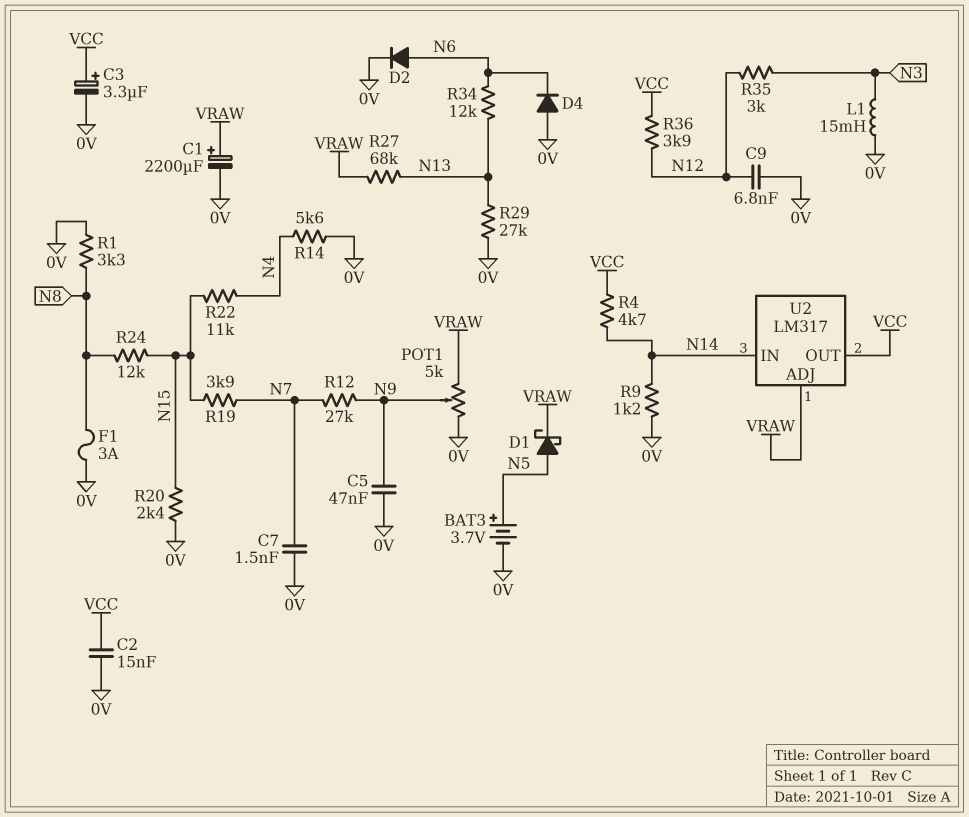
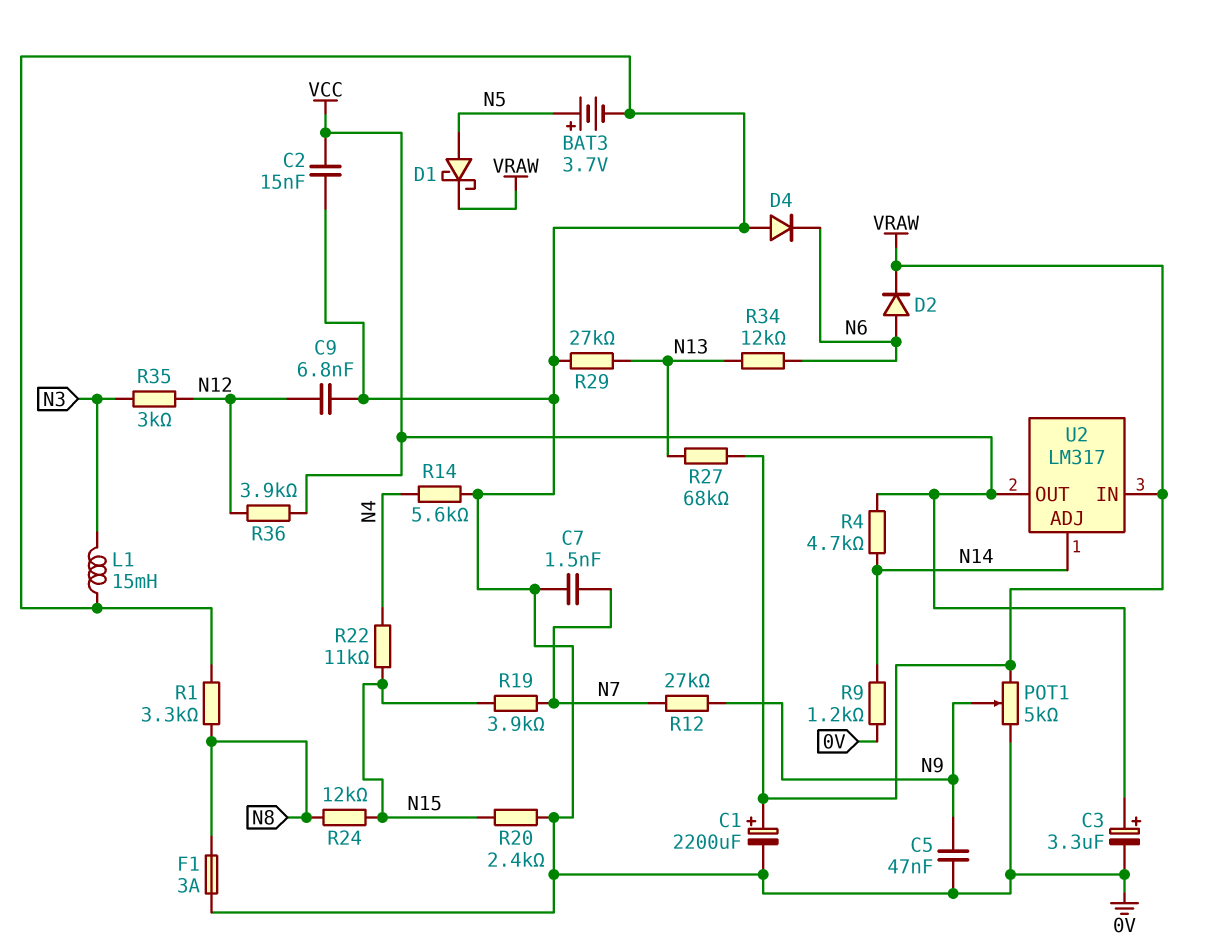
D2: diode (A N6, K 0V) -> diode (A N6, K VRAW)
U2 pin ADJ: VRAW -> N14
U2 pin IN: N14 -> VRAW

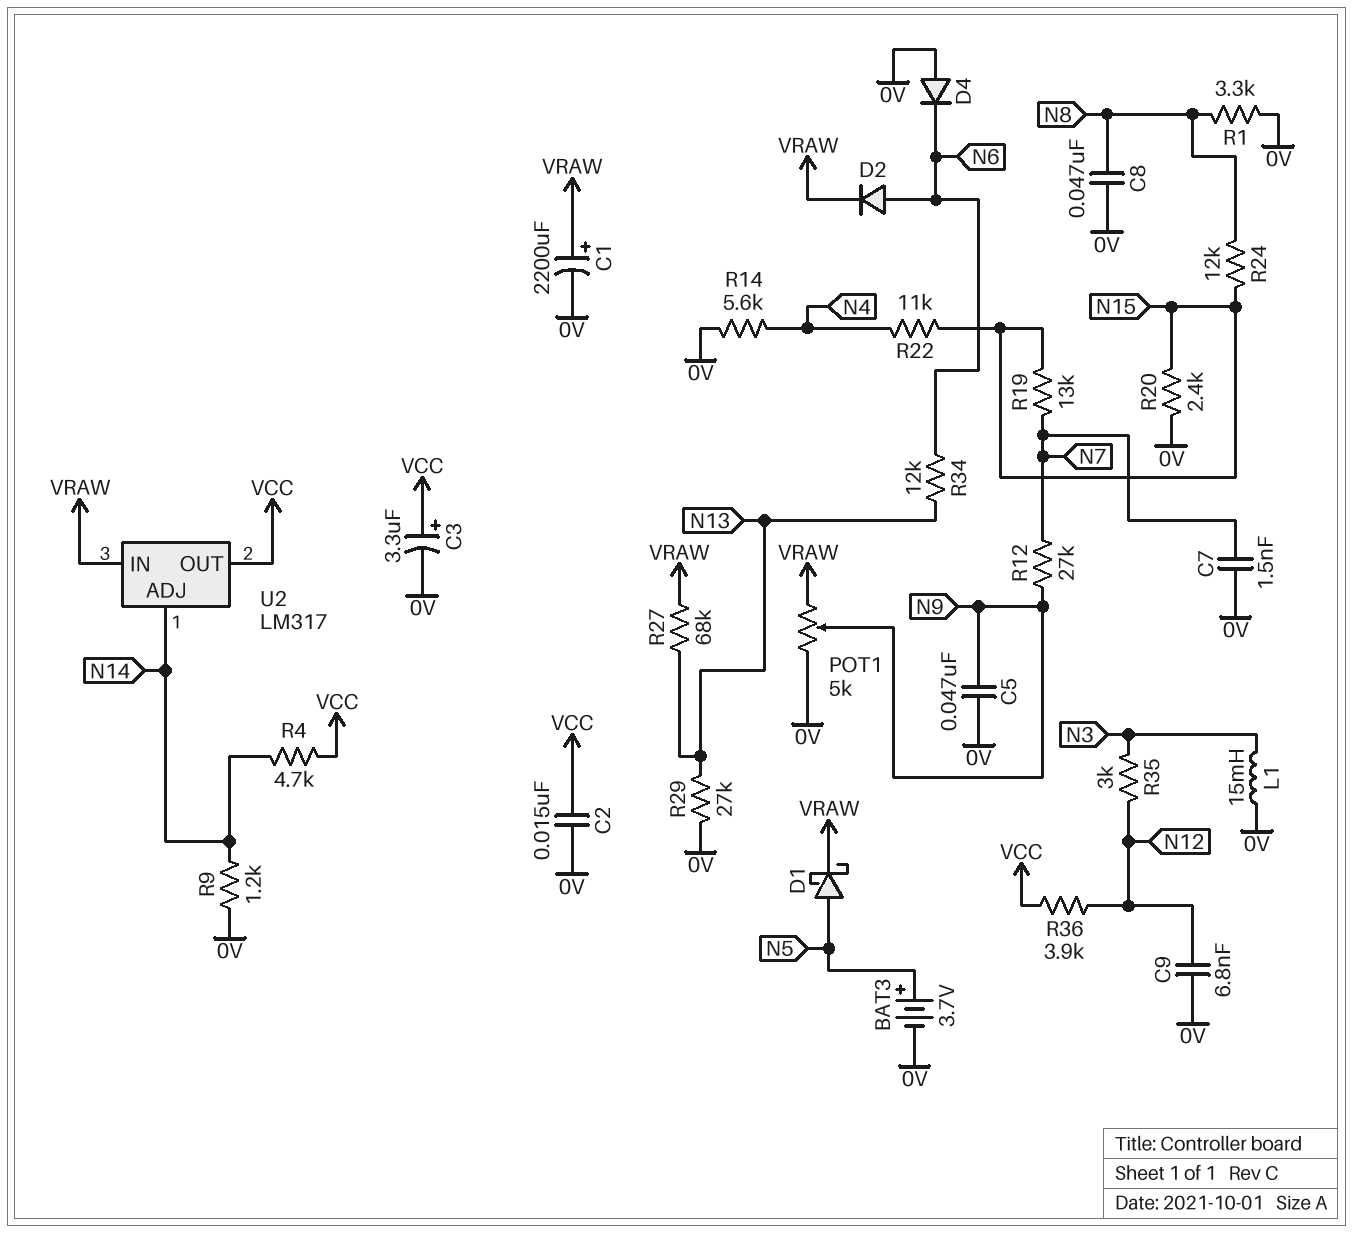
C8: none -> 47nF (0V, N8)
F1: 3A (0V, N8) -> none
R19: 3.9k (N7, N15) -> 13k (N7, N15)

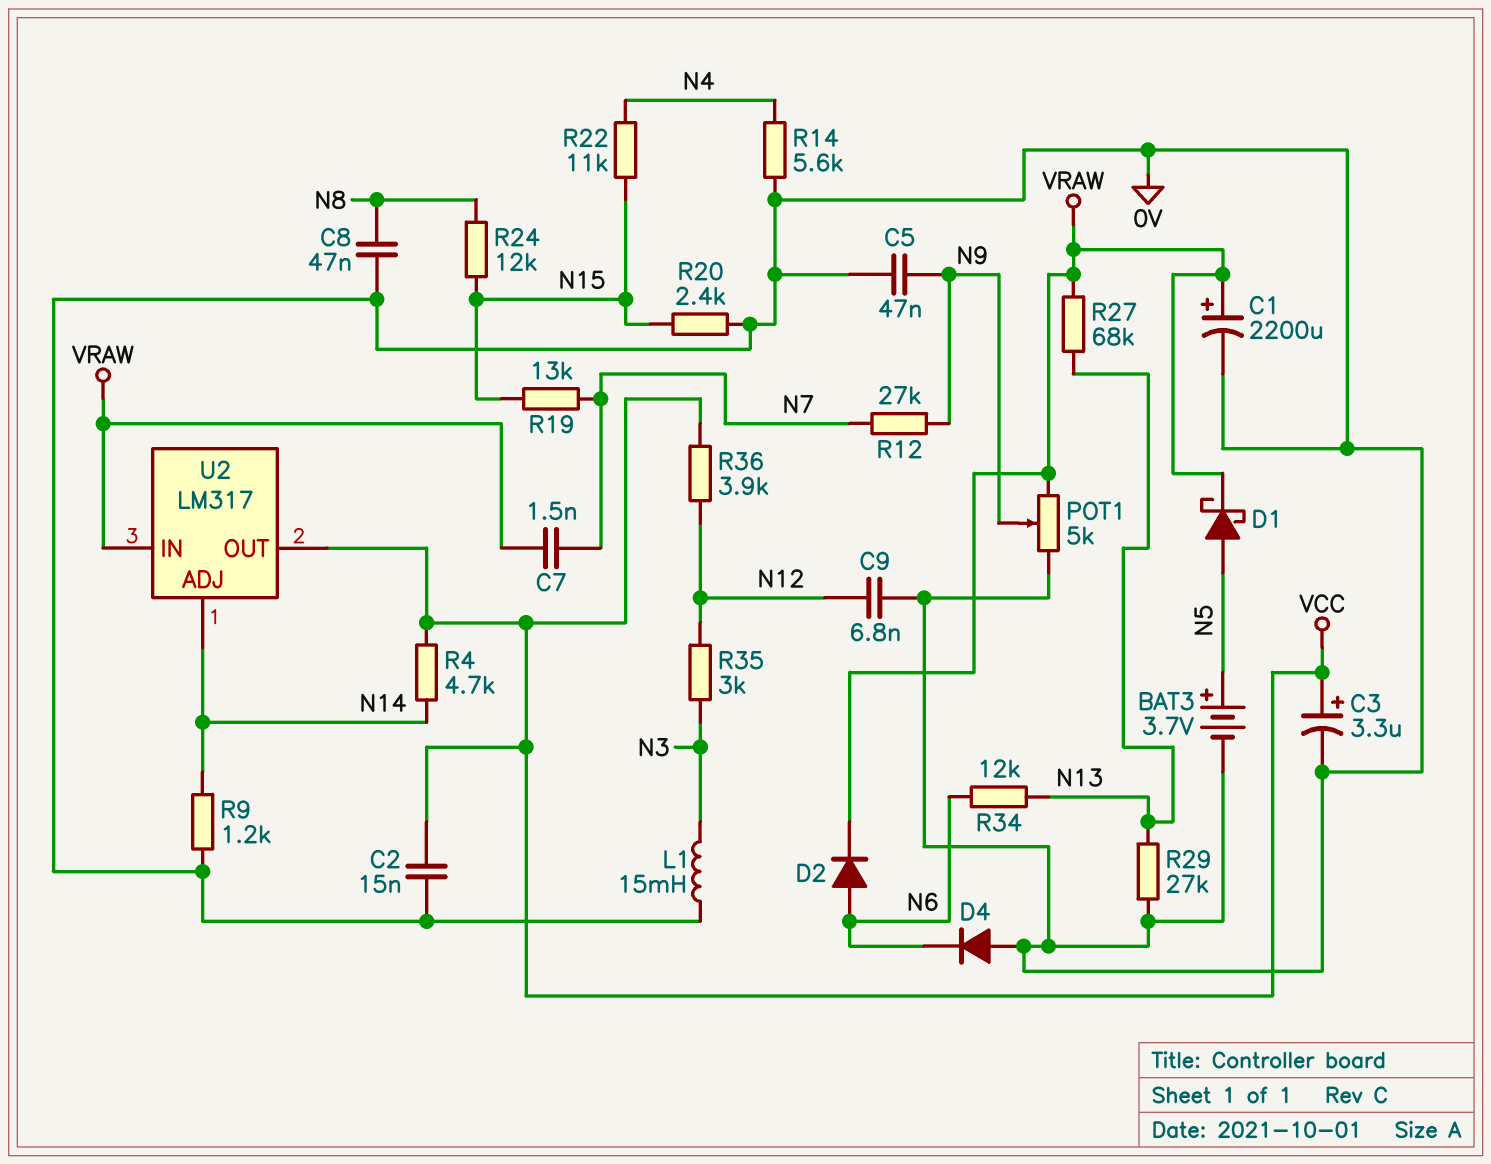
C7: 1.5nF (0V, N7) -> 1.5nF (N7, VRAW)
R1: 3.3k (0V, N8) -> none

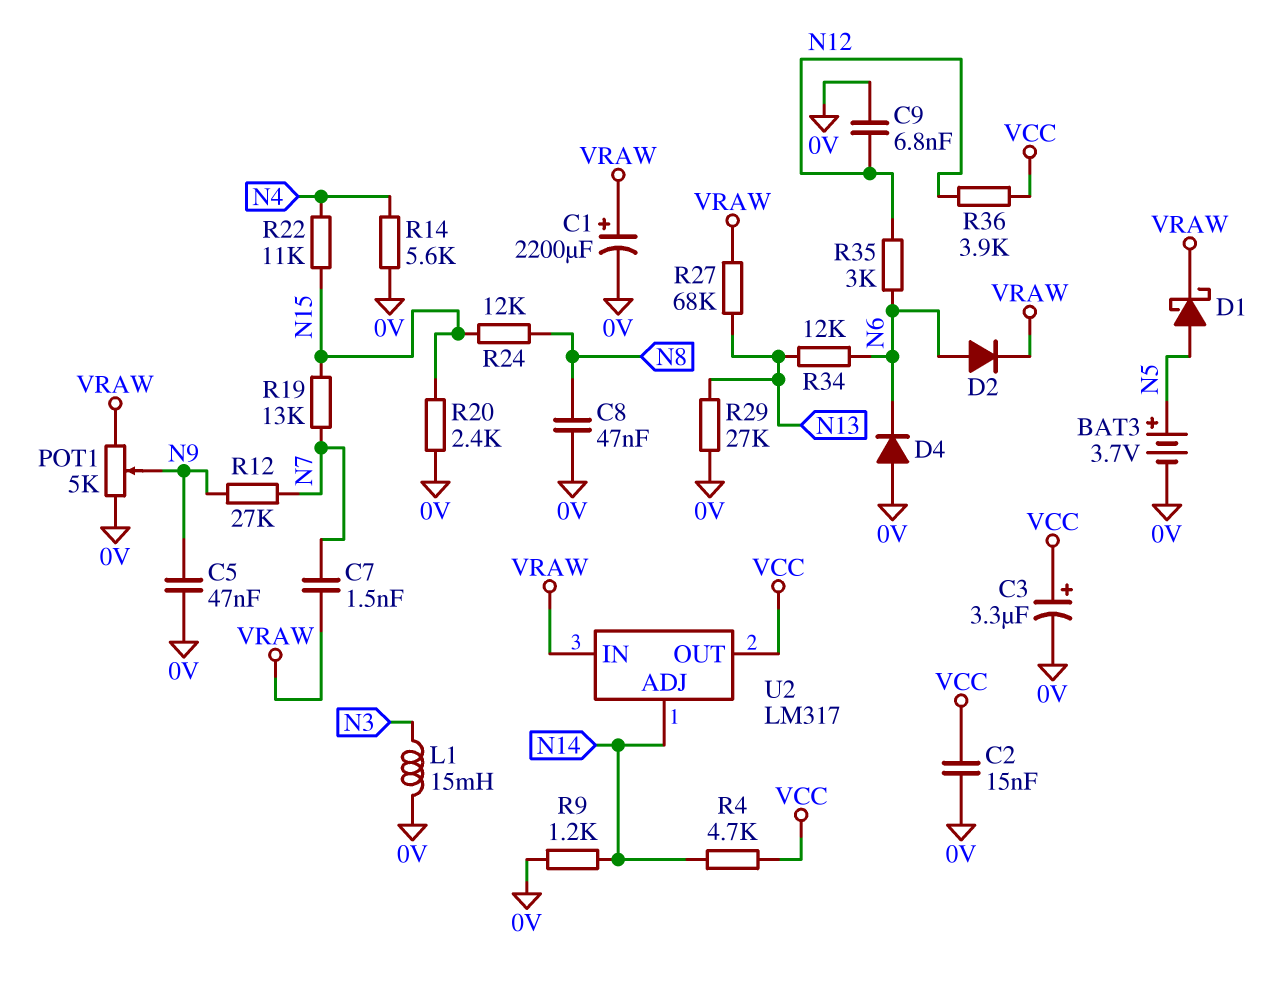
R35: 3k (N3, N12) -> 3k (N6, N12)

